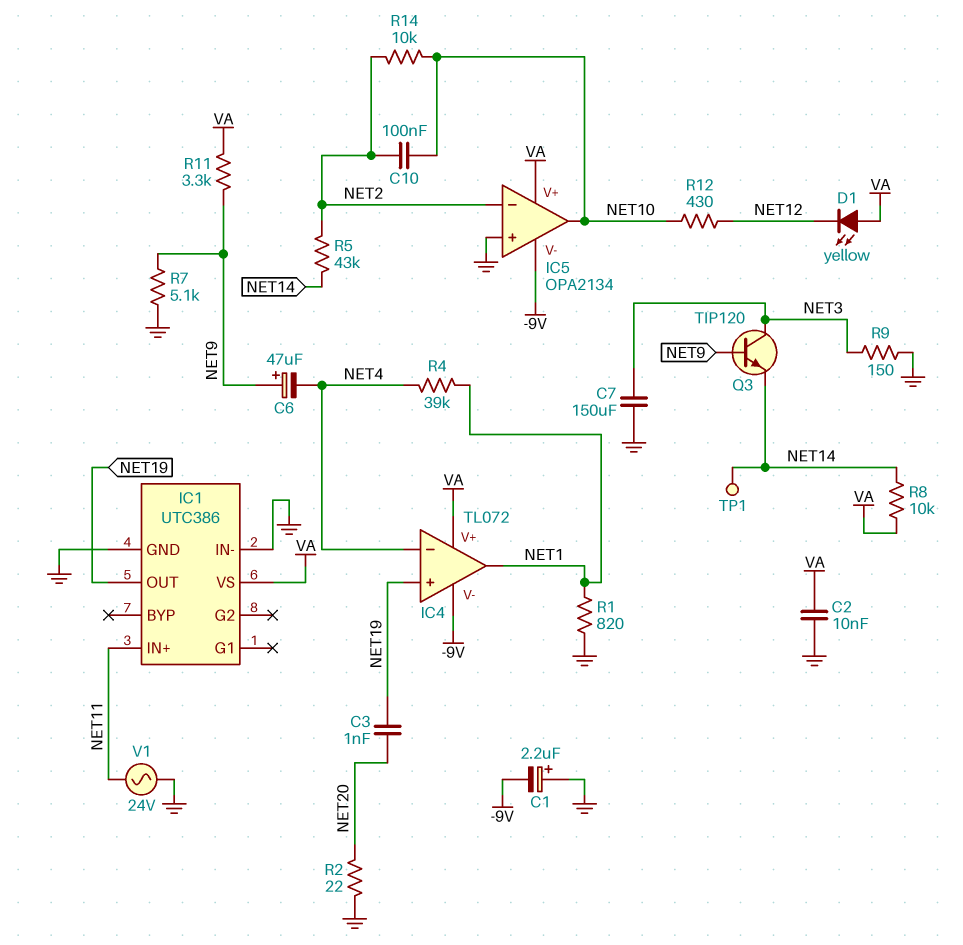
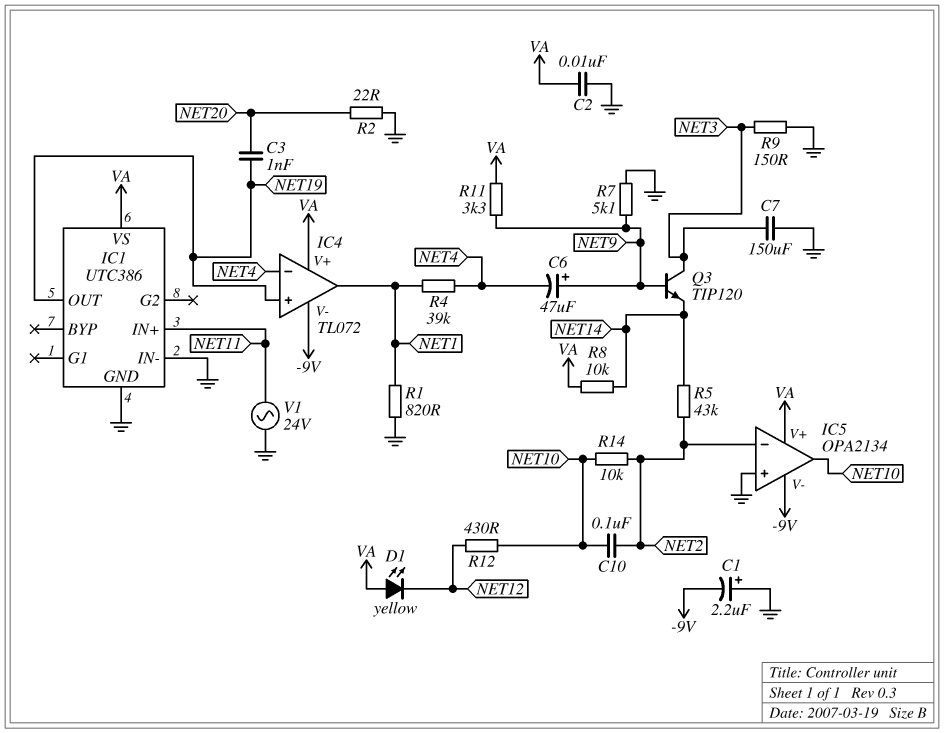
TP1: test point (NET14) -> none

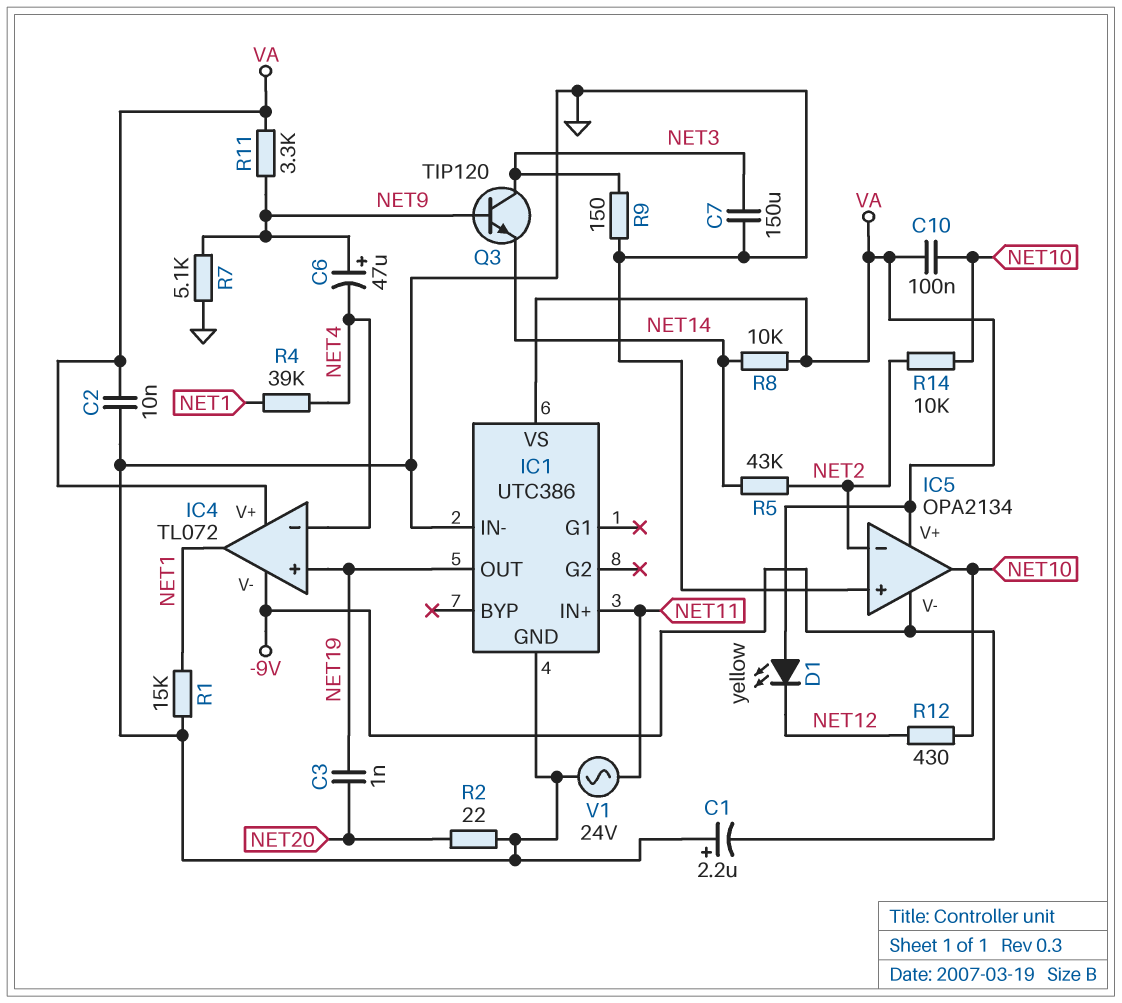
C10: 100nF (NET2, NET10) -> 100nF (NET10, VA)
R1: 820 (GND, NET1) -> 15k (GND, NET1)

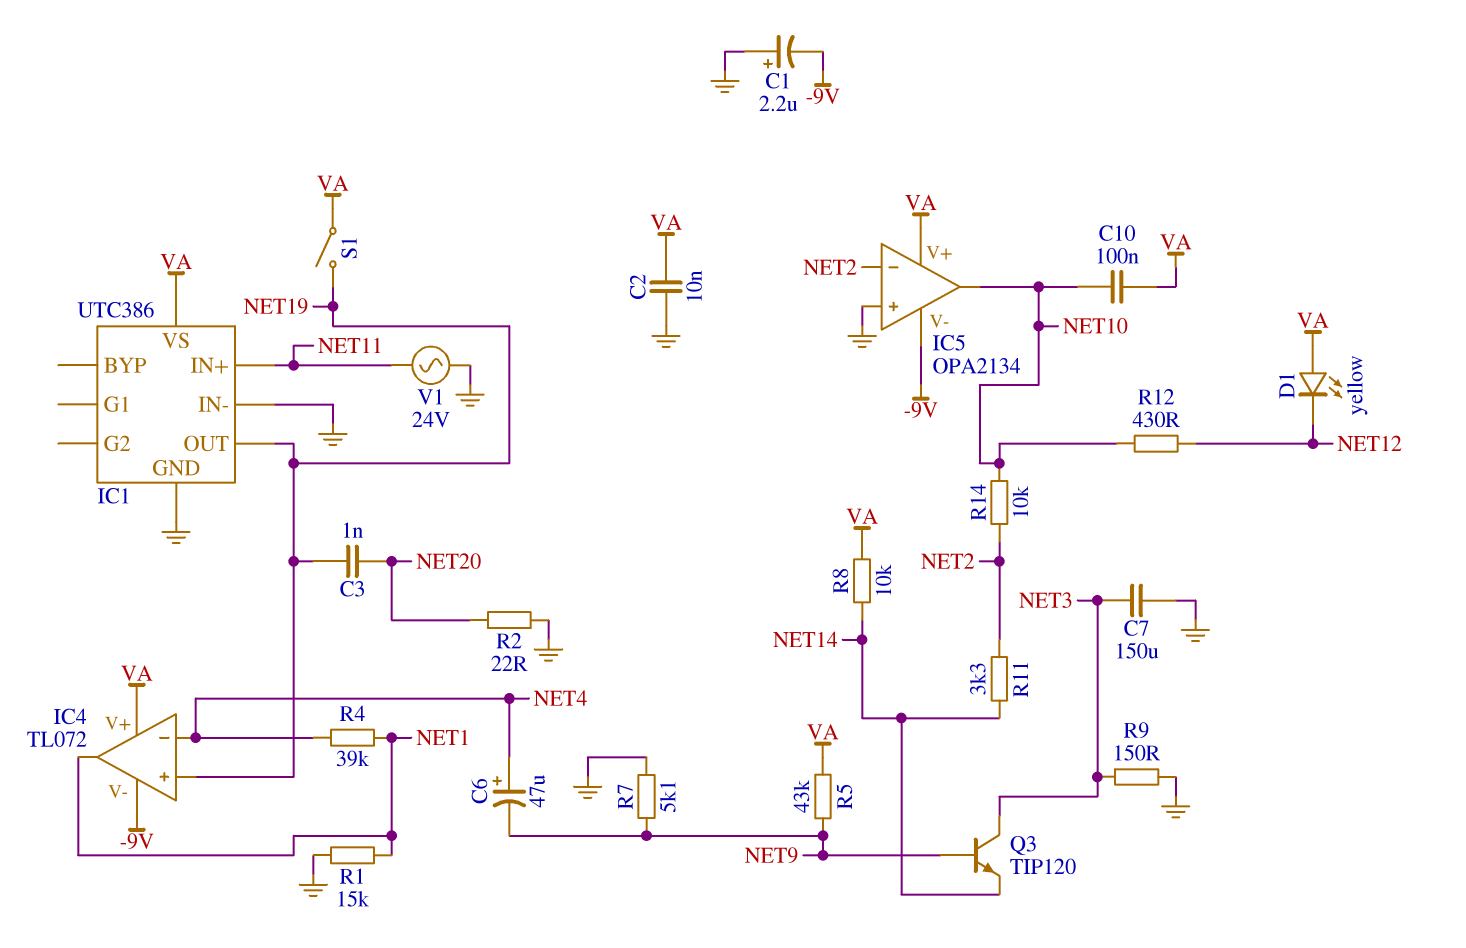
C6: 47uF (plus NET9, minus NET4) -> 47uF (plus NET4, minus NET9)
R5: 43k (NET2, NET14) -> 43k (NET9, VA)
R11: 3.3k (NET9, VA) -> 3.3k (NET2, NET14)
S1: none -> switch (NET19, VA)

